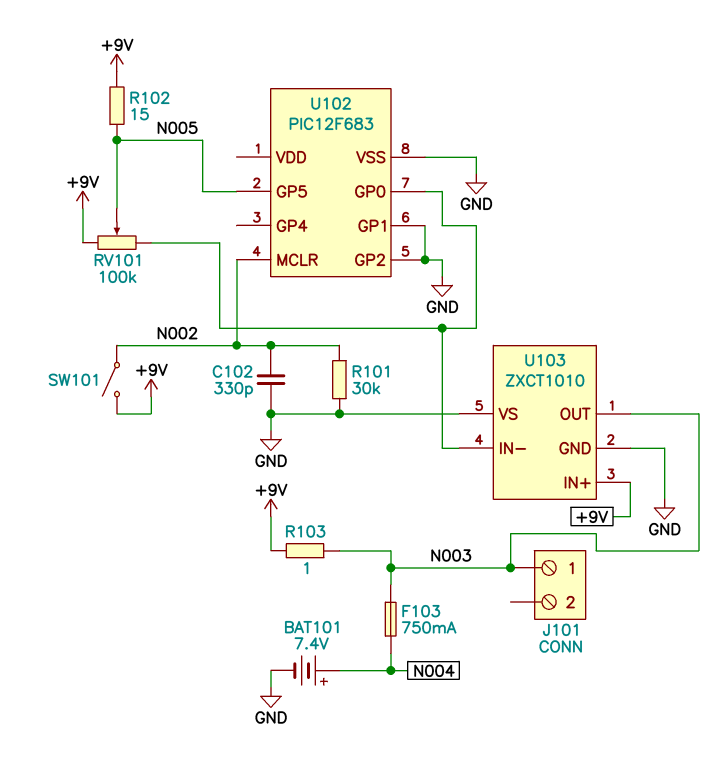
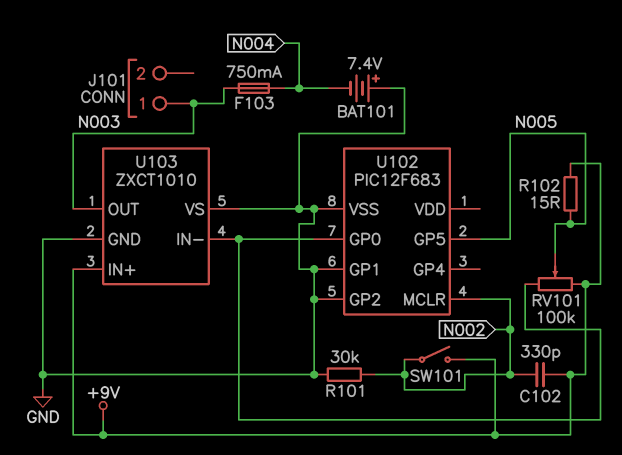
BAT101: 7.4V (plus N004, minus GND) -> 7.4V (plus GND, minus N004)
C102: 330pF (GND, N002) -> 330pF (+9V, N002)
R103: 1 (+9V, N003) -> none

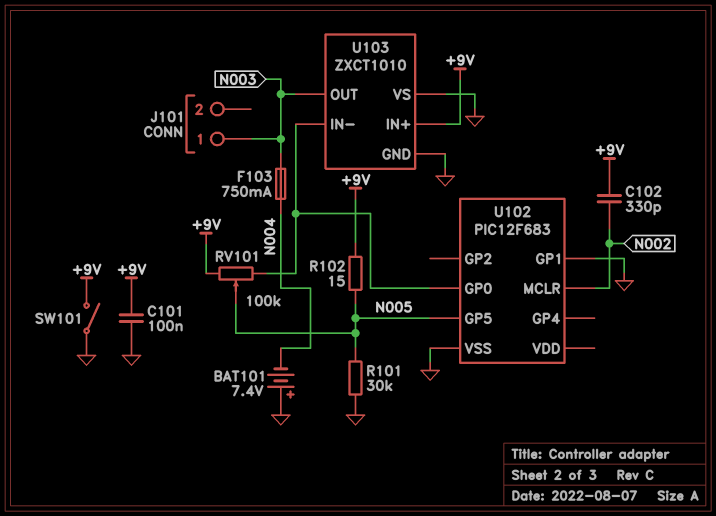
C101: none -> 100nF (+9V, GND)
R101: 30k (GND, N002) -> 30k (GND, N005)
SW101: switch (+9V, N002) -> switch (+9V, GND)
U102 pin GP2: GND -> none

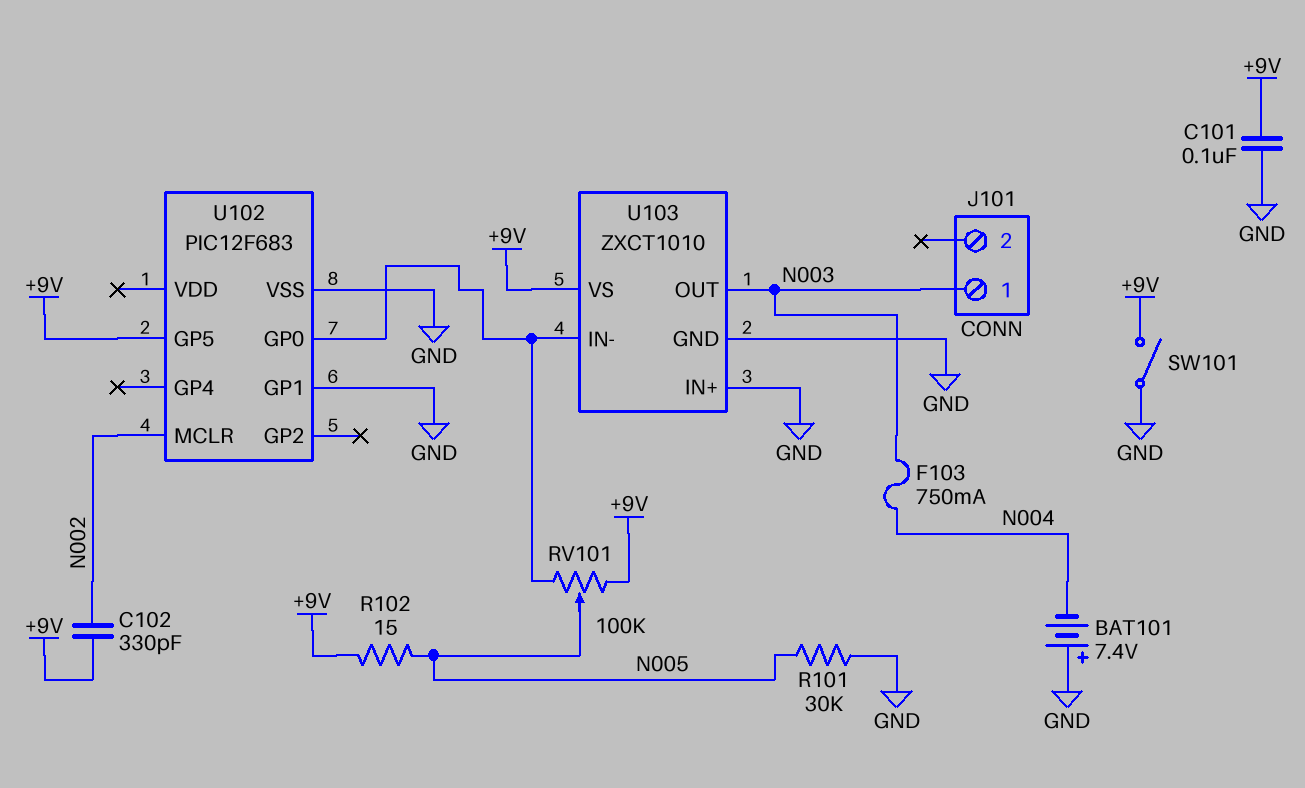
U102 pin GP5: N005 -> +9V
U103 pin IN+: +9V -> GND
U103 pin VS: GND -> +9V

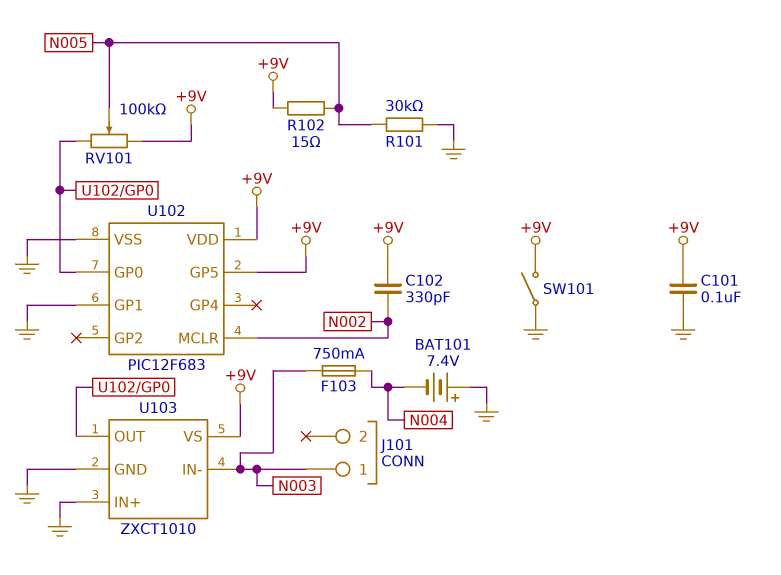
U102 pin VDD: none -> +9V
U103 pin IN-: U102/GP0 -> N003
U103 pin OUT: N003 -> U102/GP0

